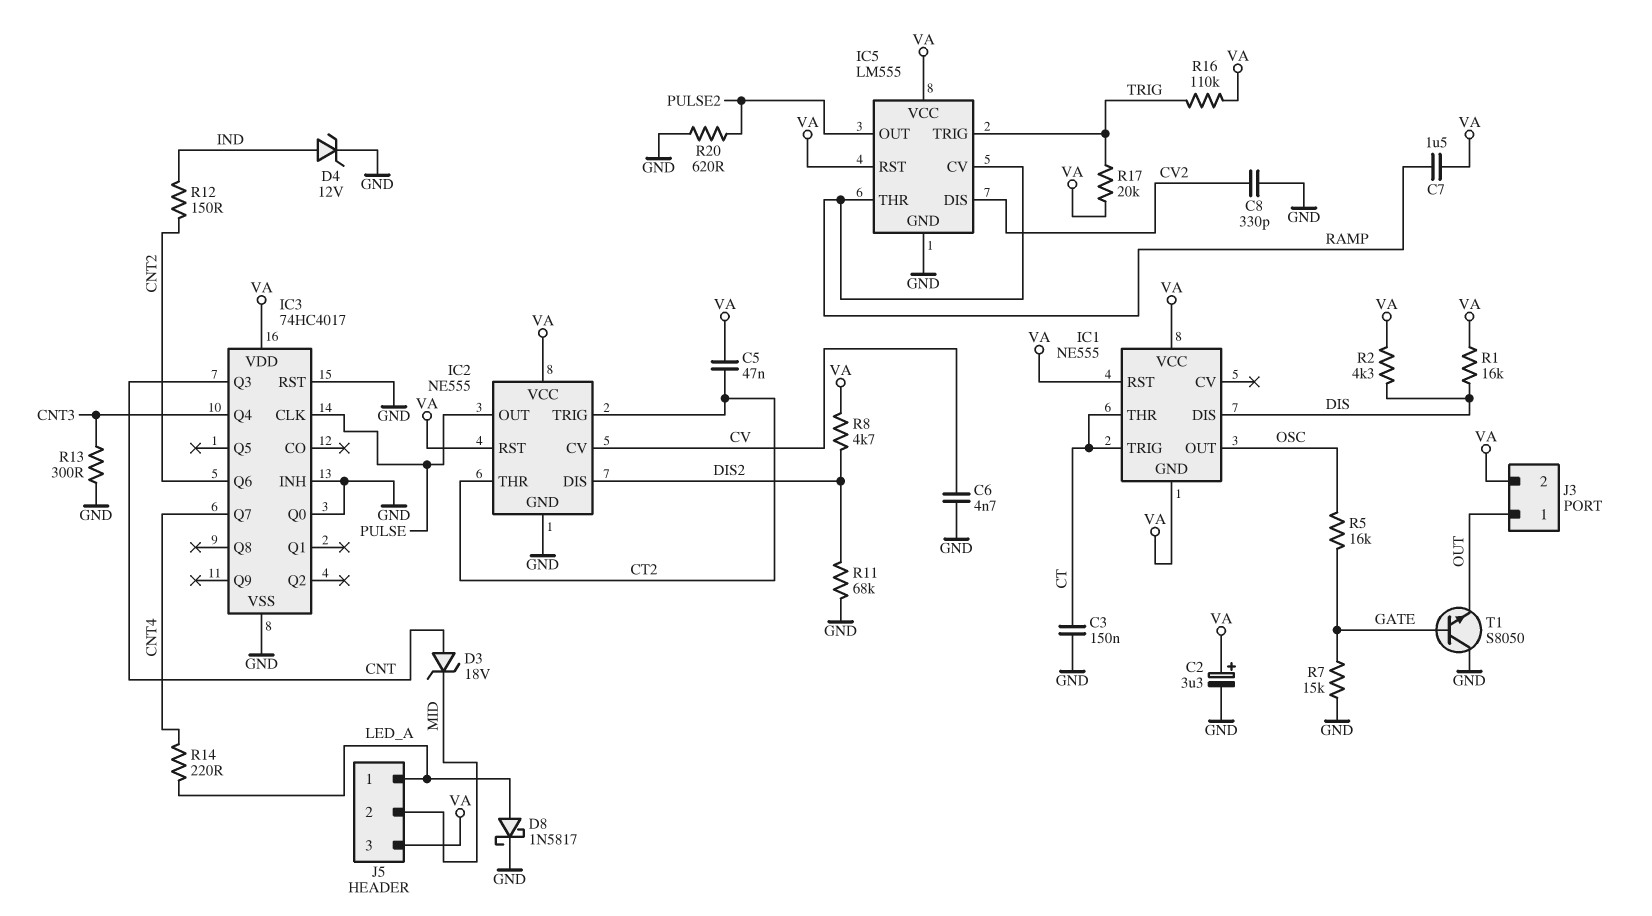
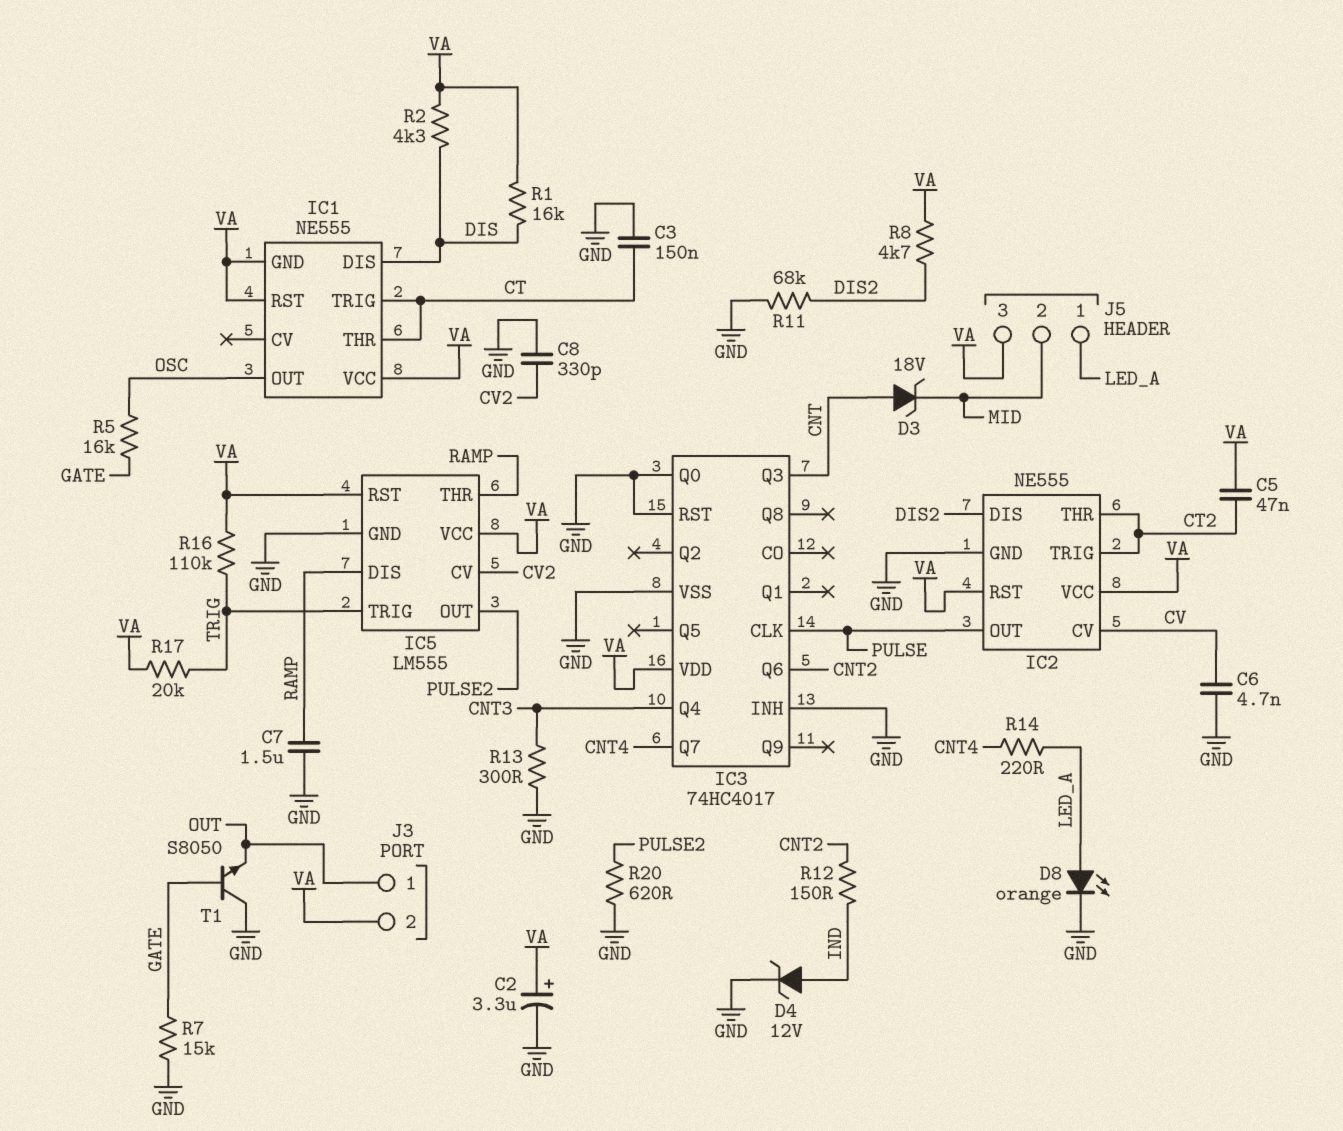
C7: 1.5uF (RAMP, VA) -> 1.5uF (GND, RAMP)
D8: schottky 1N5817 (A LED_A, K GND) -> LED orange (A LED_A, K GND)
IC5 pin CV: RAMP -> CV2
IC5 pin DIS: CV2 -> RAMP

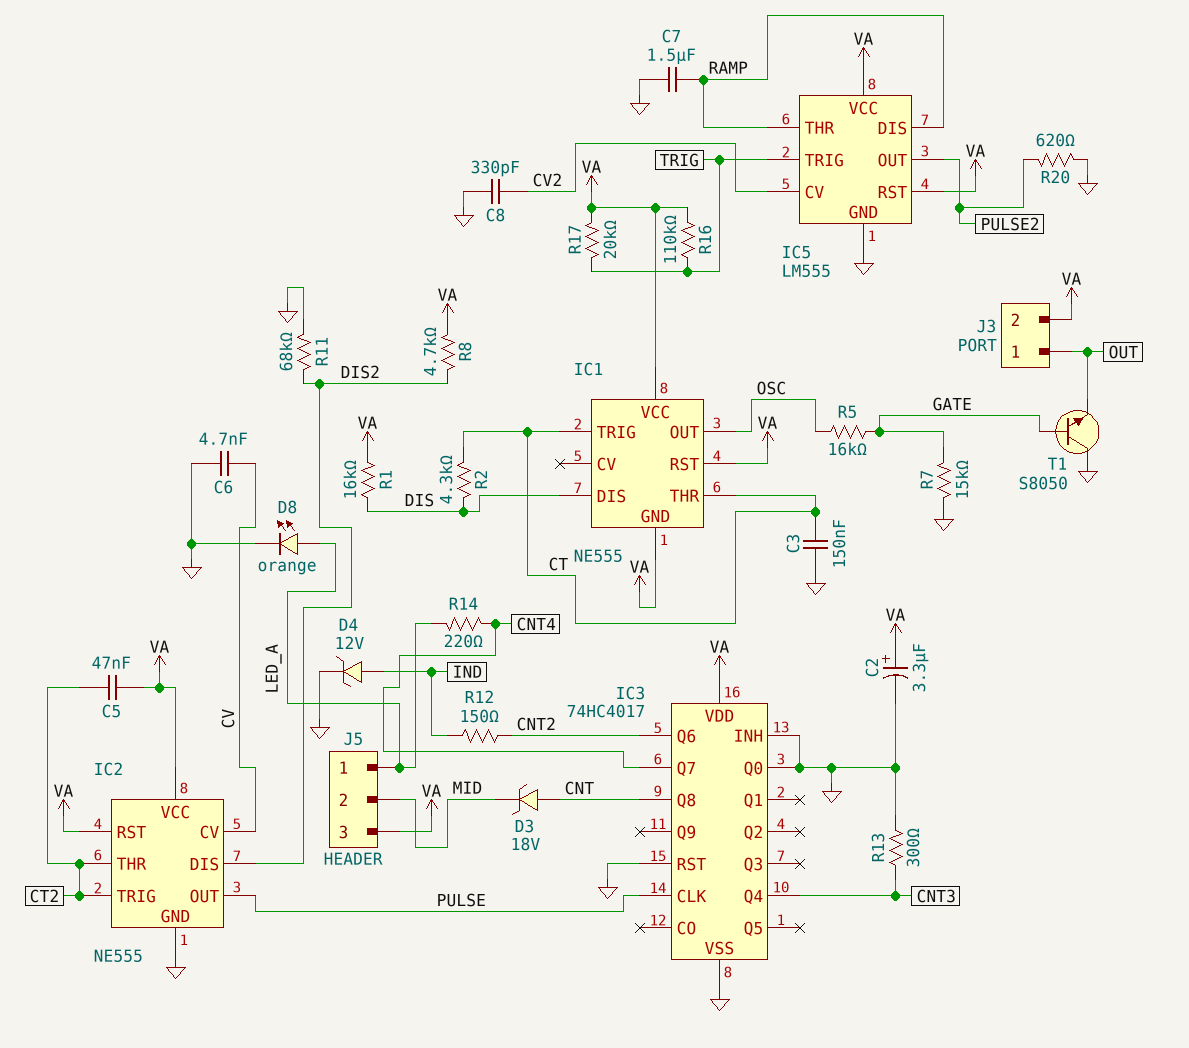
IC3 pin Q3: CNT -> none
IC3 pin Q8: none -> CNT
R2: 4.3k (DIS, VA) -> 4.3k (CT, DIS)

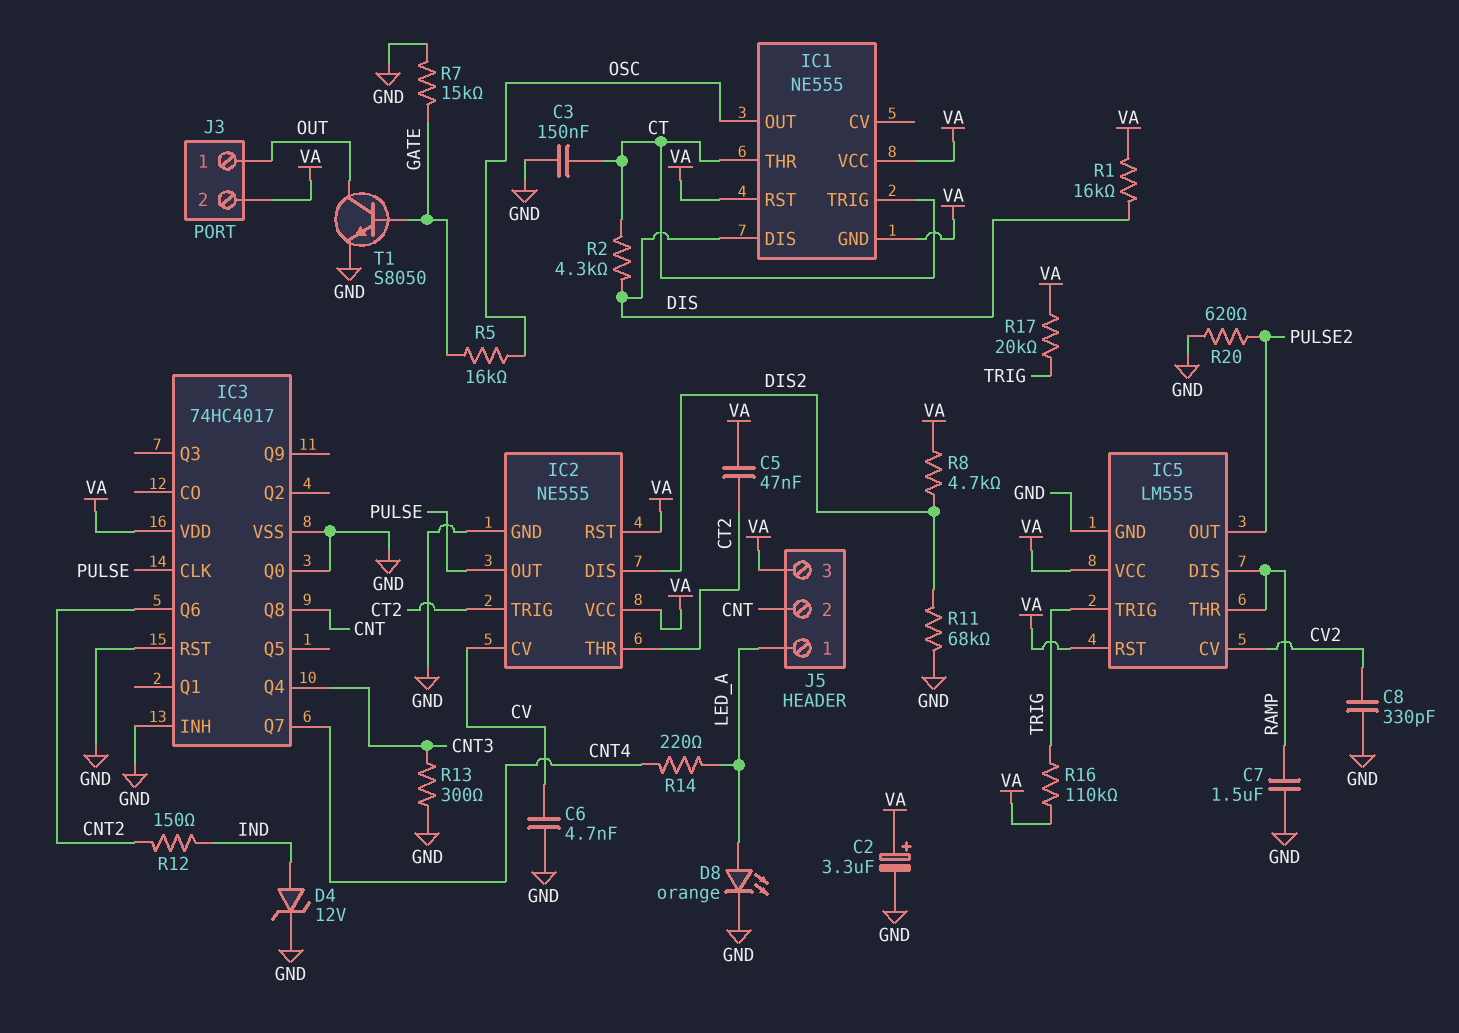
D3: zener 18V (A CNT, K MID) -> none
J5 pin 2: MID -> CNT
T1: NPN S8050 (B GATE, C GND, E OUT) -> NPN S8050 (B GATE, C OUT, E GND)

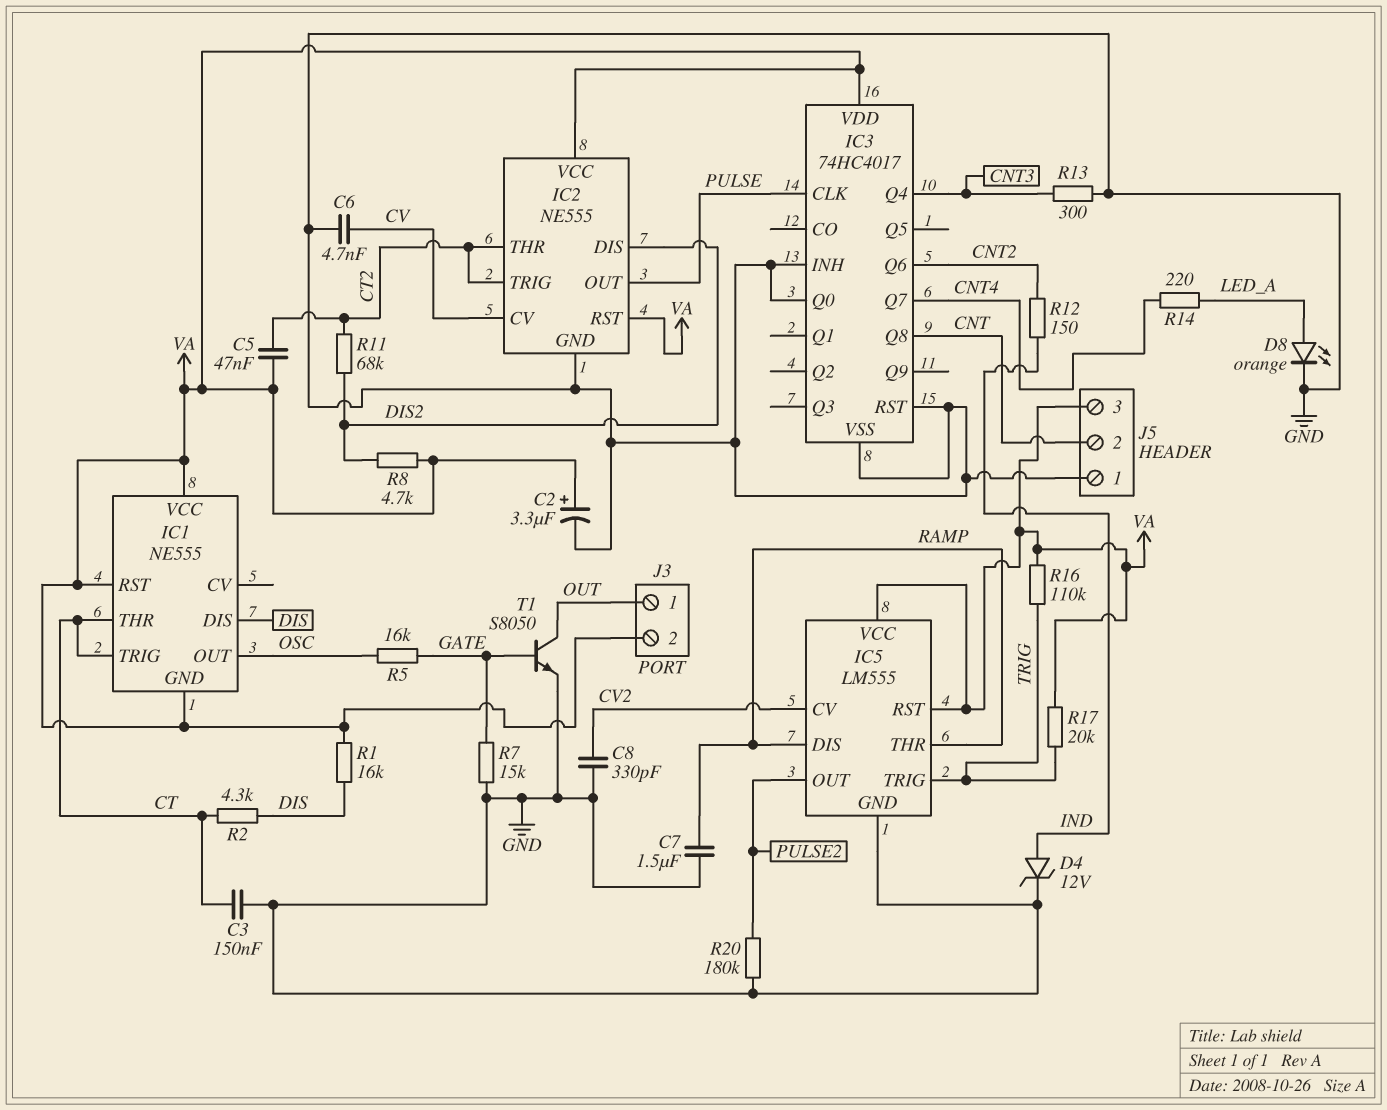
J5 pin 1: LED_A -> GND
R11: 68k (DIS2, GND) -> 68k (CT2, DIS2)
R20: 620 (GND, PULSE2) -> 180k (GND, PULSE2)

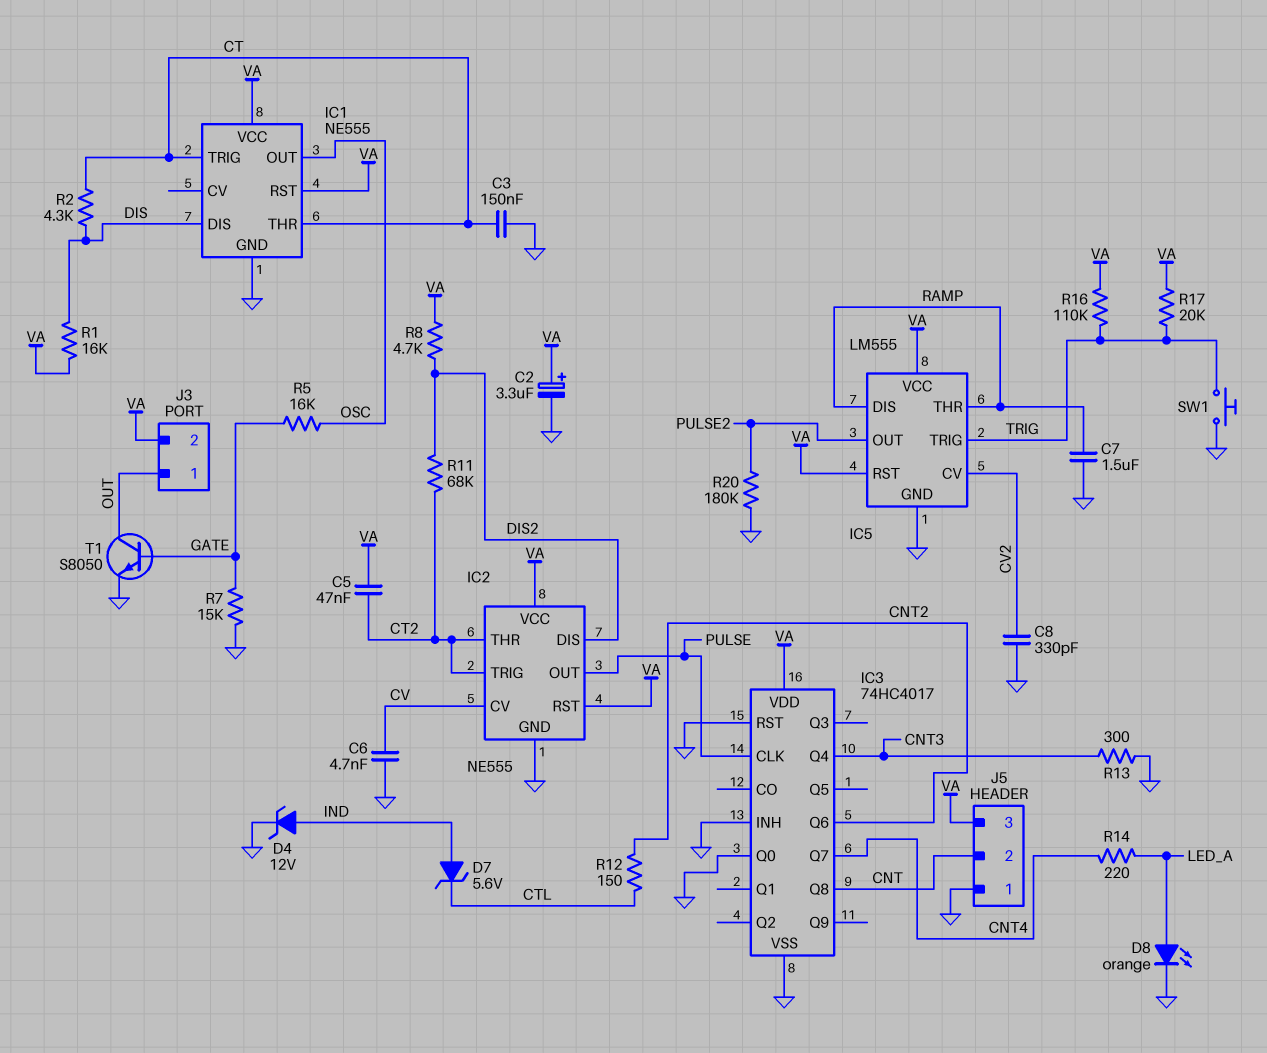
D7: none -> zener 5.6V (A IND, K CTL)
IC1 pin GND: VA -> GND
R12: 150 (CNT2, IND) -> 150 (CNT2, CTL)
SW1: none -> button (GND, TRIG)

